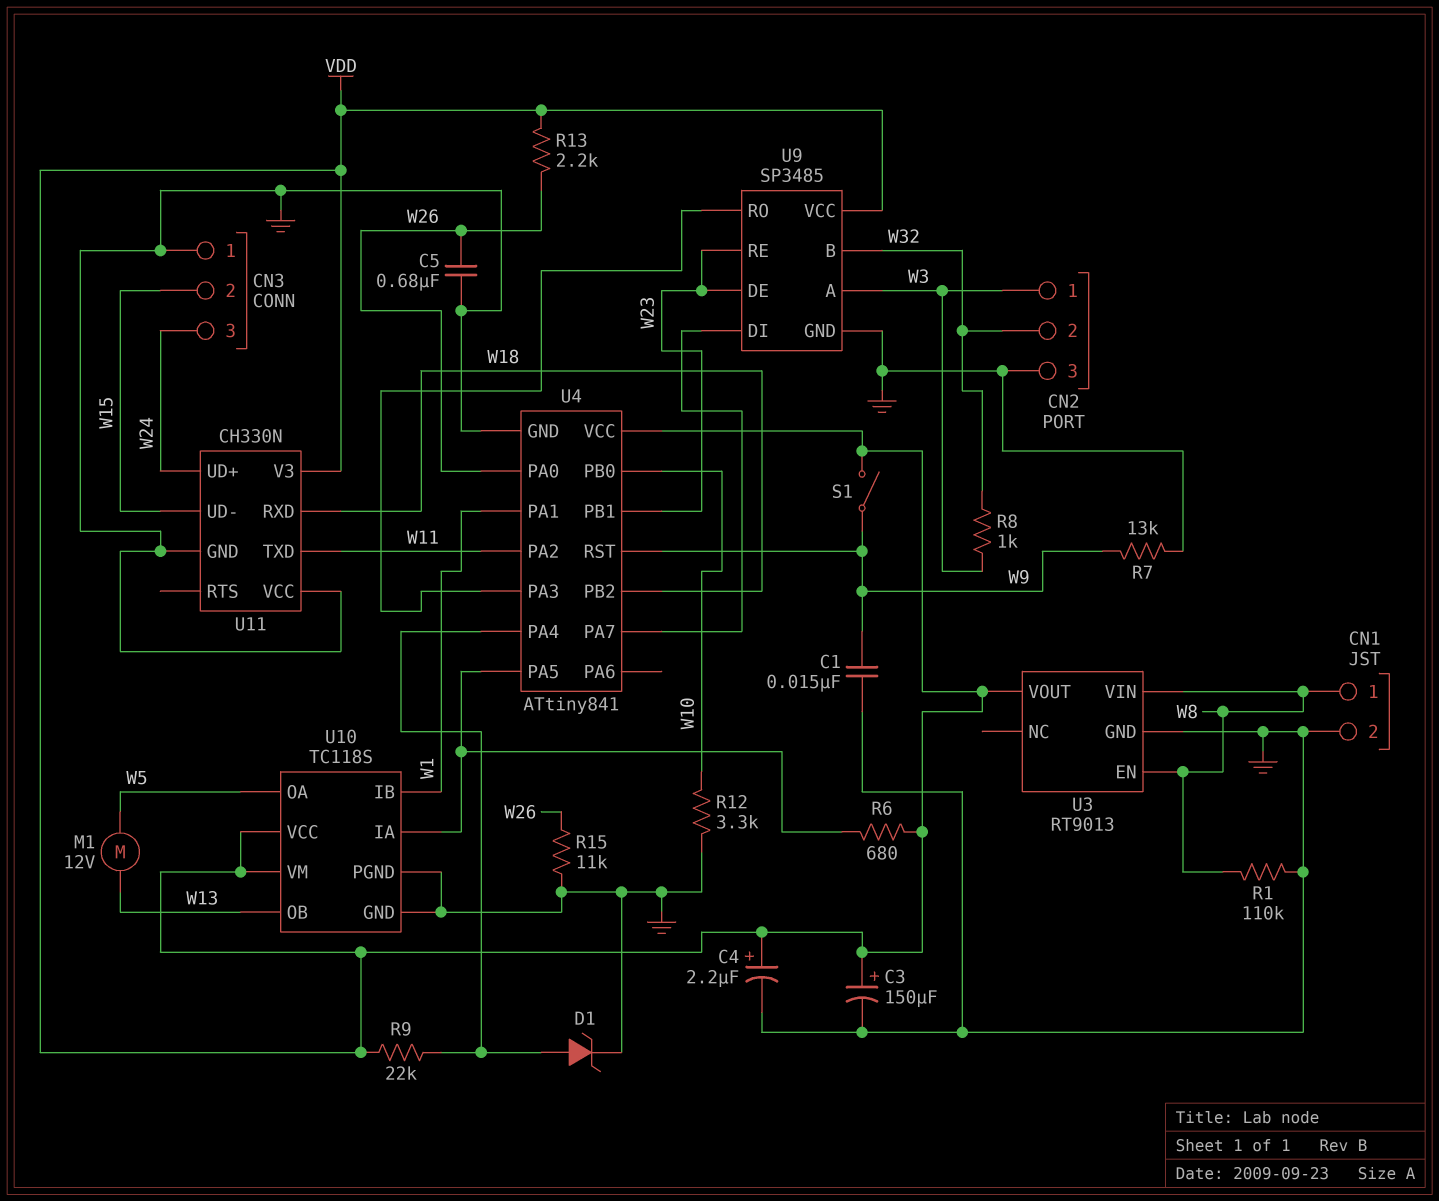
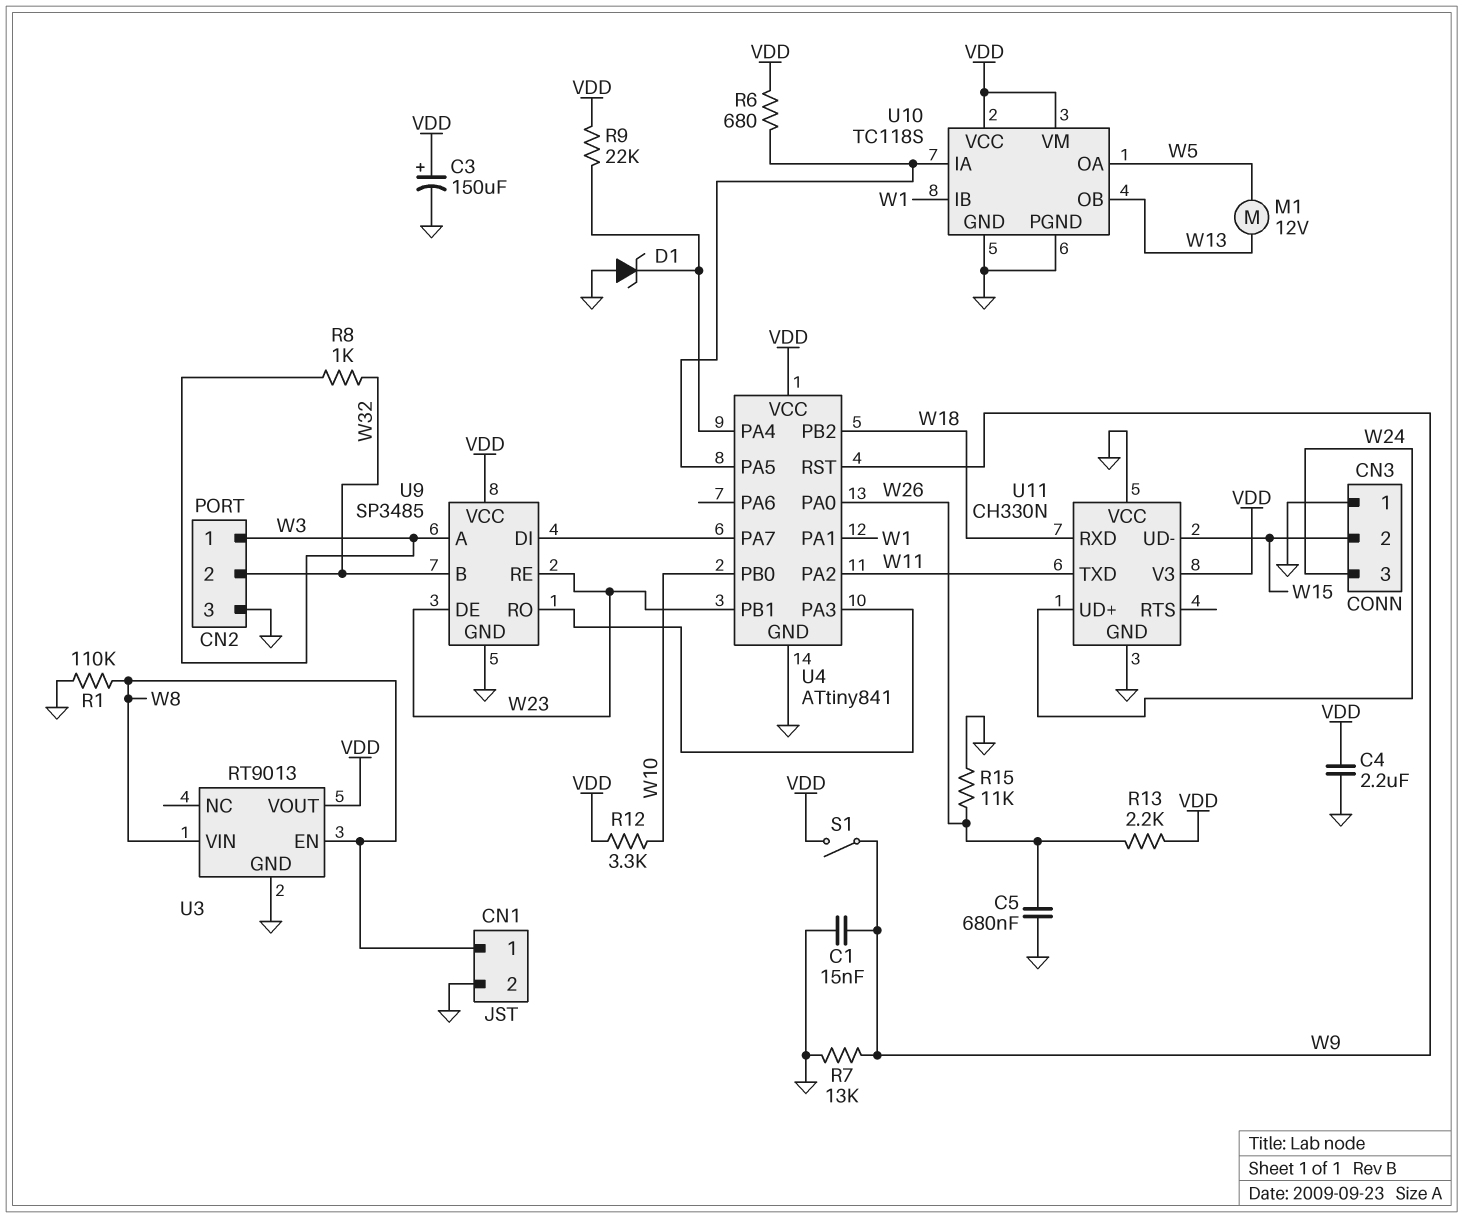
C4: 2.2uF (plus VDD, minus GND) -> 2.2uF (GND, VDD)
D1: zener (A U4/PA4, K GND) -> zener (A GND, K U4/PA4)
R12: 3.3k (GND, W10) -> 3.3k (VDD, W10)

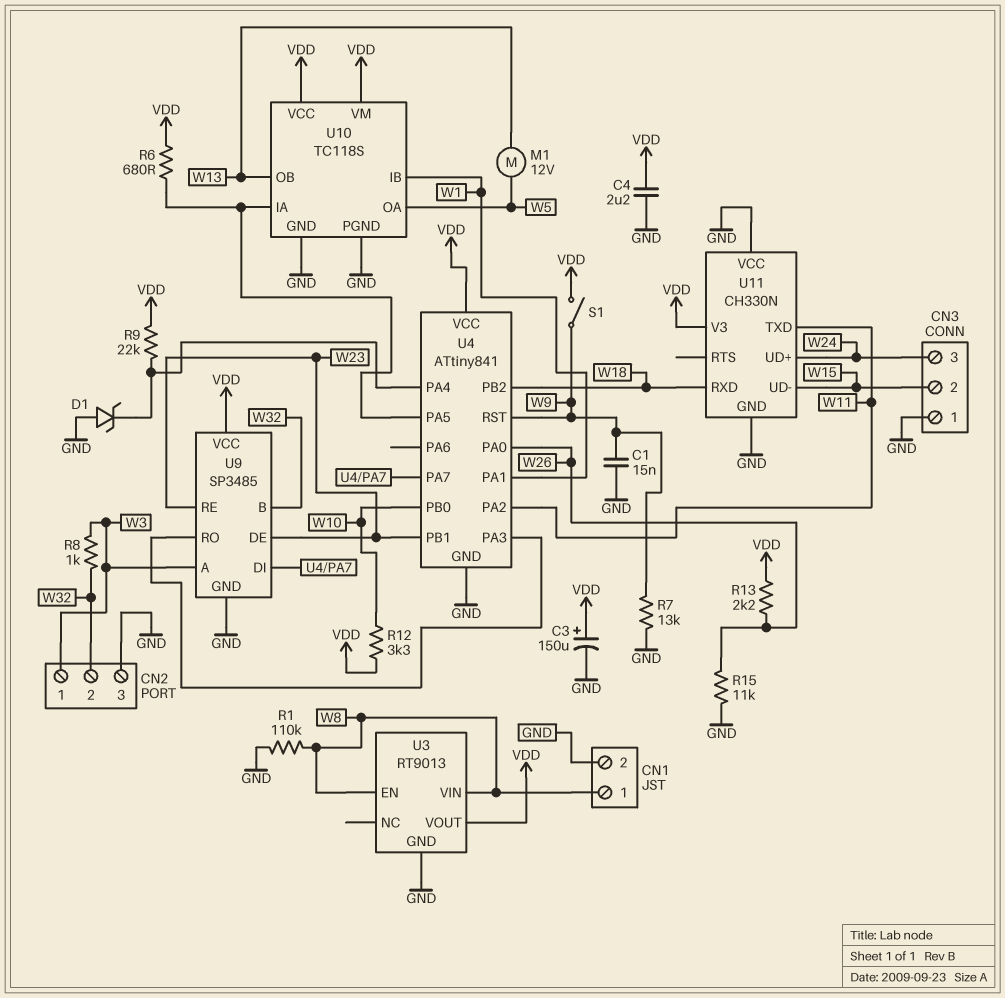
C5: 680nF (GND, W26) -> none

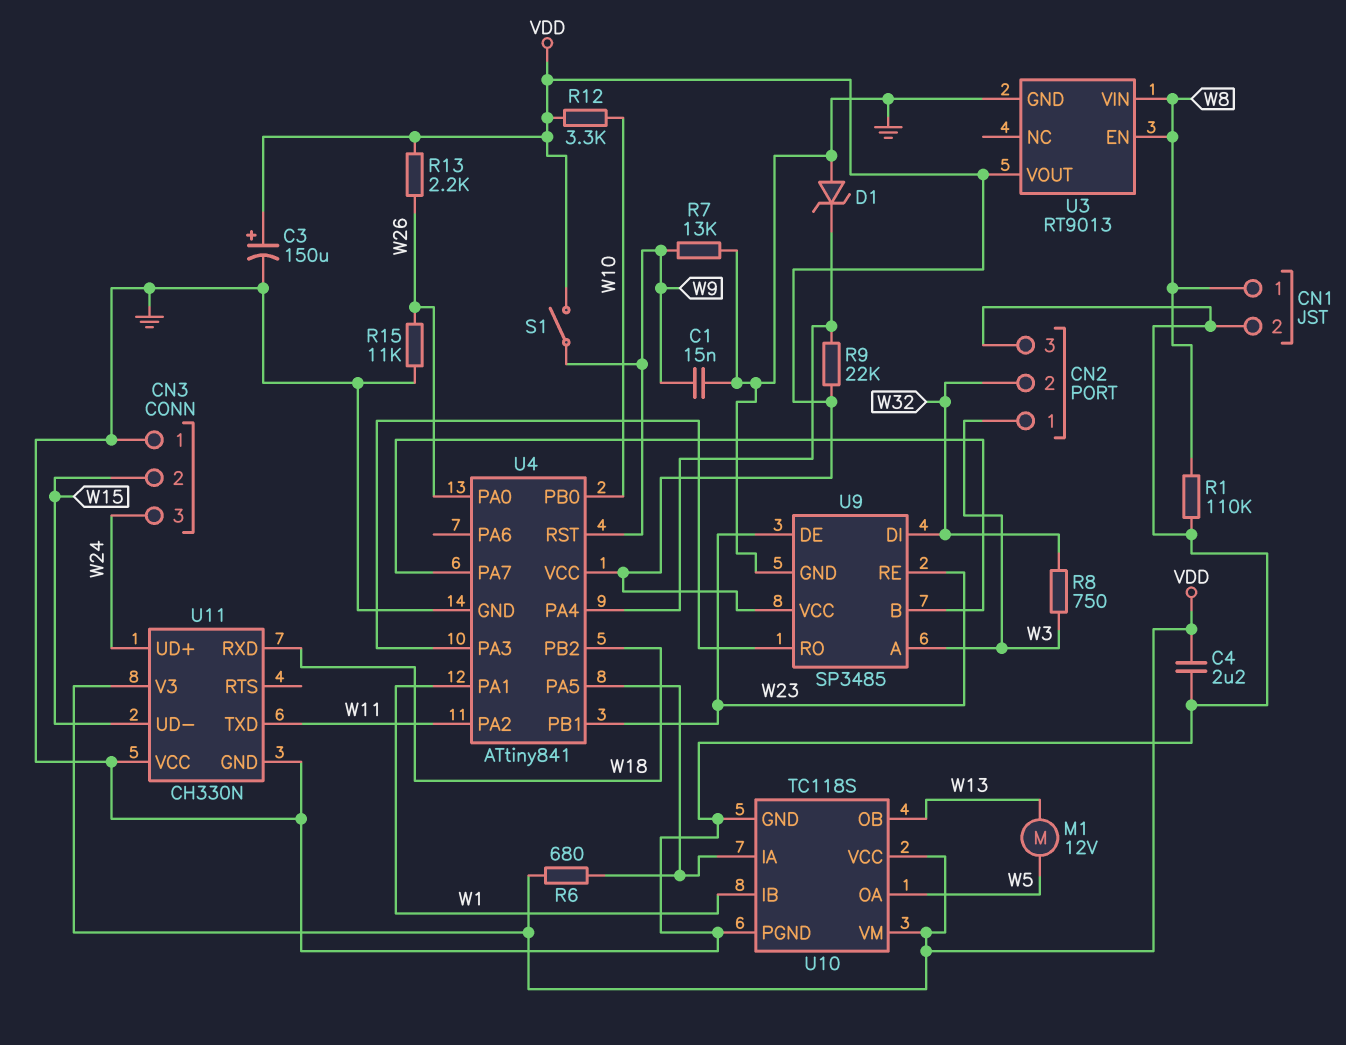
R8: 1k (W3, W32) -> 750 (W3, W32)
U9 pin B: W32 -> U4/PA7
U9 pin DI: U4/PA7 -> W32

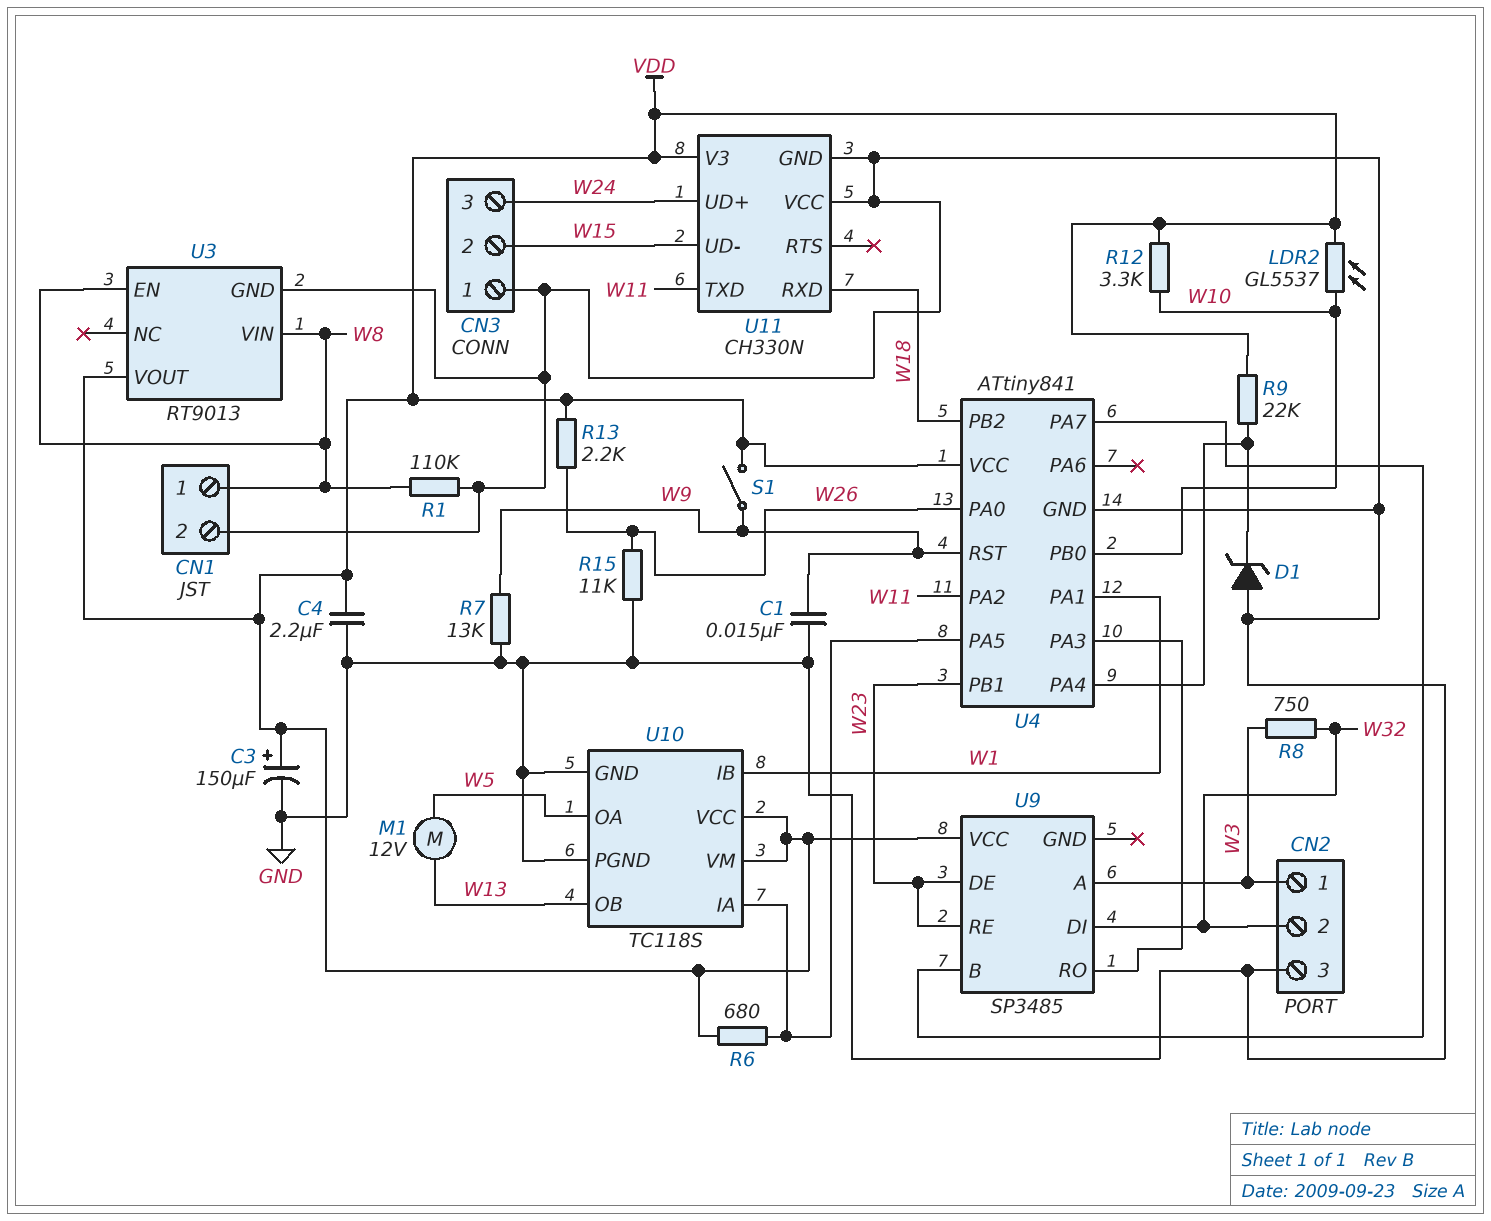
LDR2: none -> GL5537 (VDD, W10)
U9 pin GND: GND -> none

